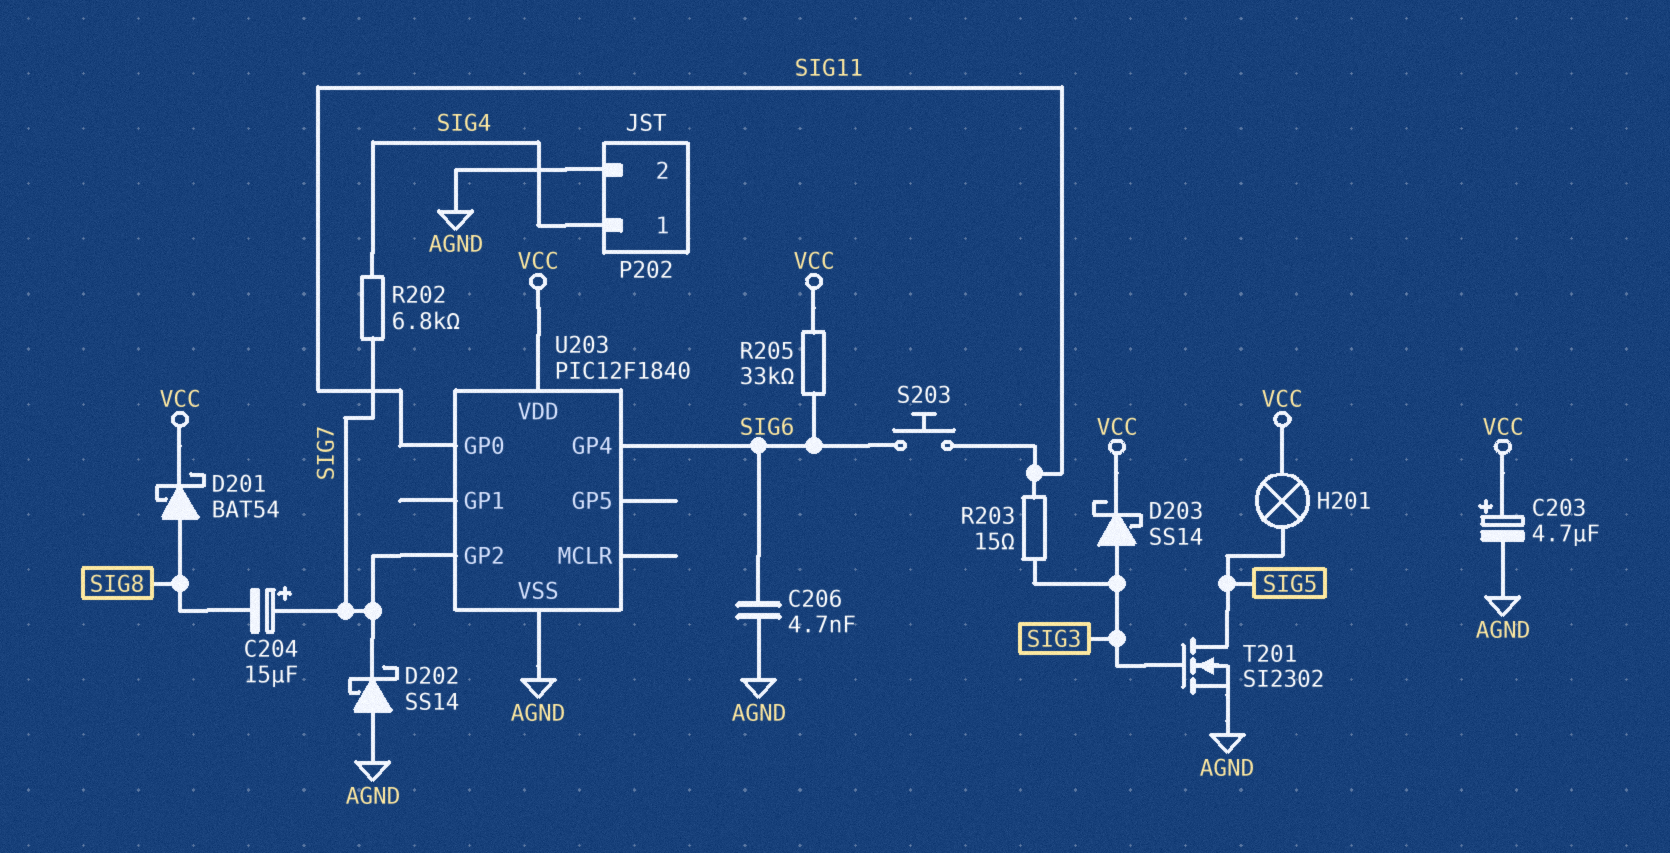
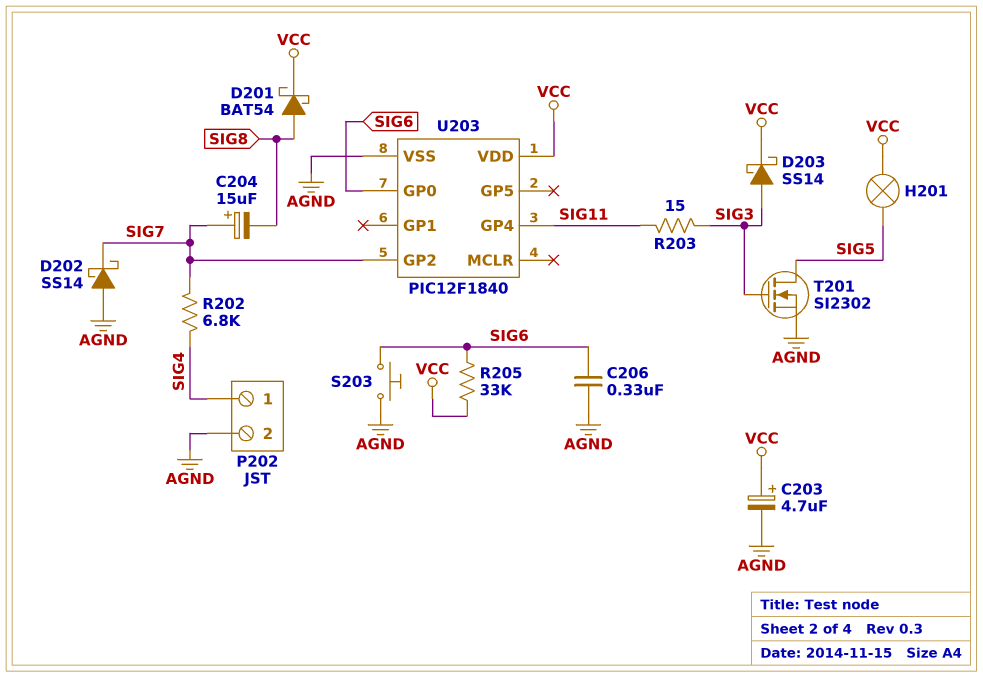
C206: 4.7nF (AGND, SIG6) -> 330nF (AGND, SIG6)
S203: button (SIG6, SIG11) -> button (AGND, SIG6)
U203 pin GP0: SIG11 -> SIG6
U203 pin GP4: SIG6 -> SIG11

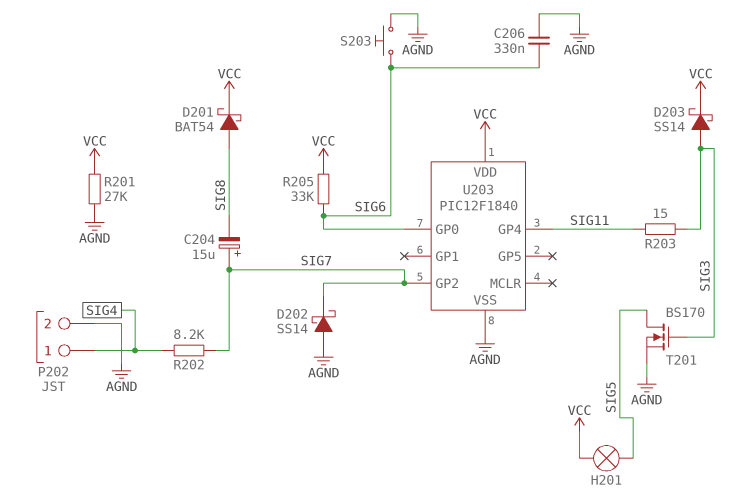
C203: 4.7uF (plus VCC, minus AGND) -> none
R201: none -> 27k (AGND, VCC)
R202: 6.8k (SIG4, SIG7) -> 8.2k (SIG4, SIG7)
T201: NMOS SI2302 (G SIG3, D SIG5, S AGND) -> NMOS BS170 (G SIG3, D SIG5, S AGND)

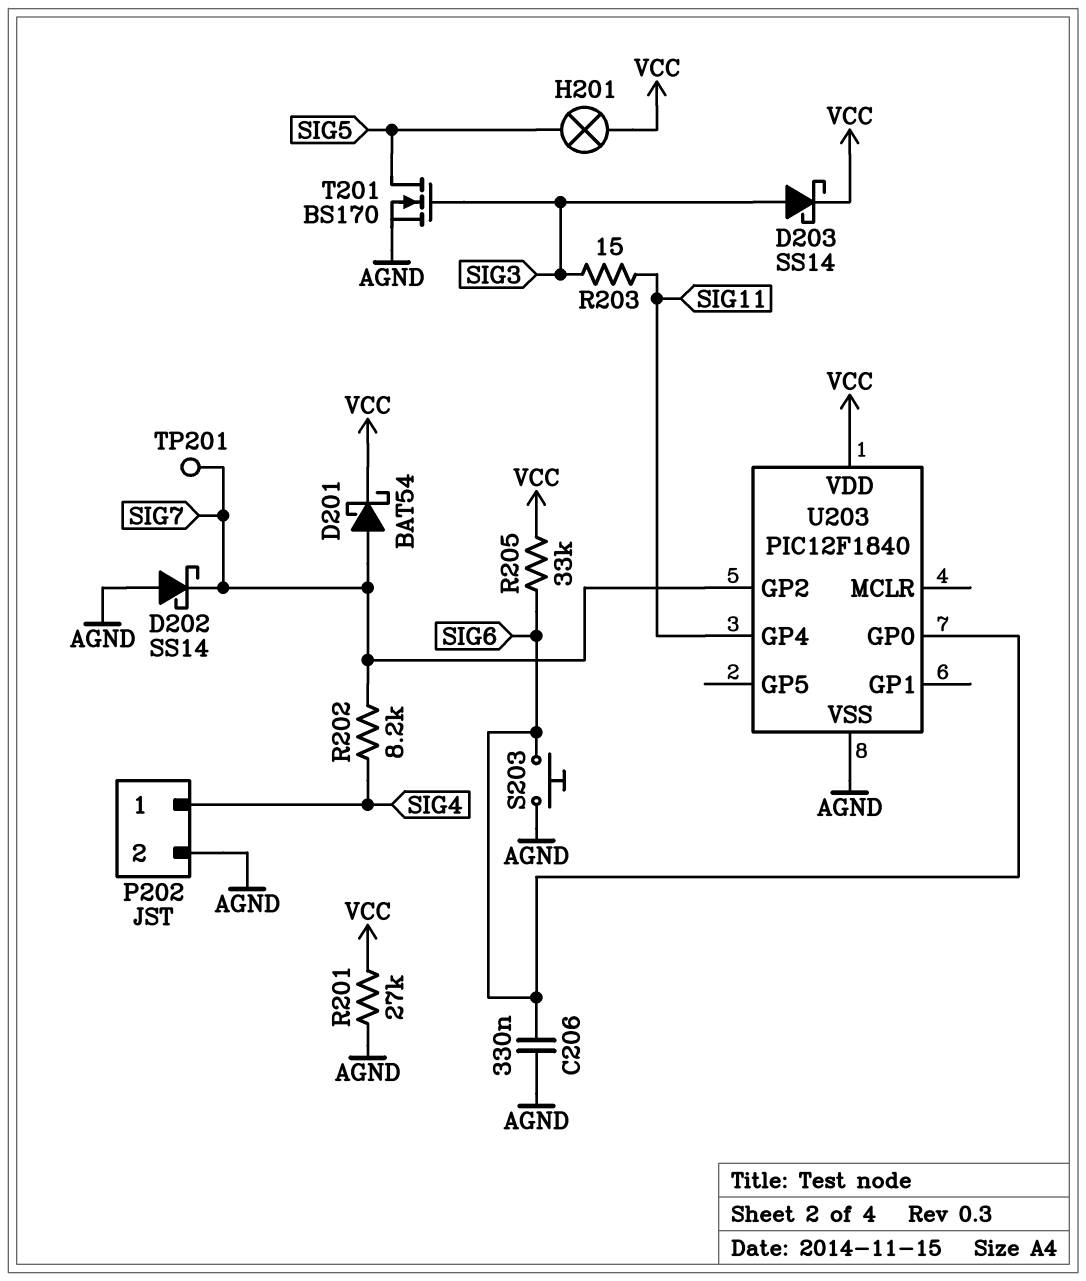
C204: 15uF (plus SIG7, minus SIG8) -> none
D201: schottky BAT54 (A SIG8, K VCC) -> schottky BAT54 (A SIG7, K VCC)
TP201: none -> test point (SIG7)

